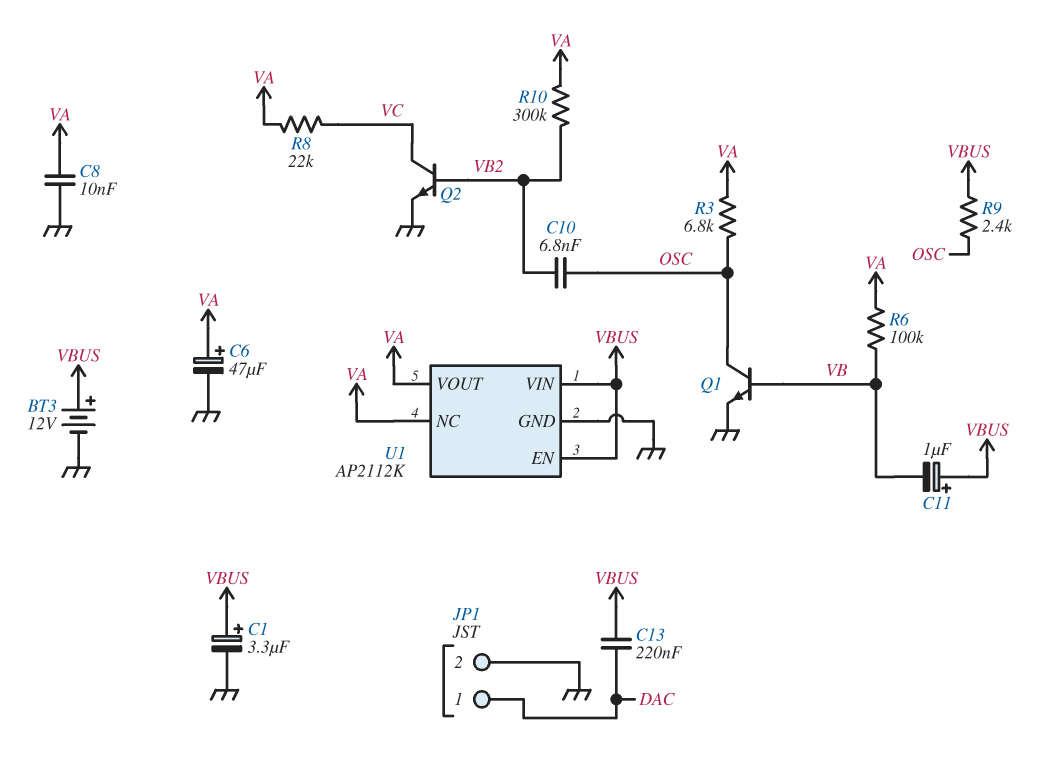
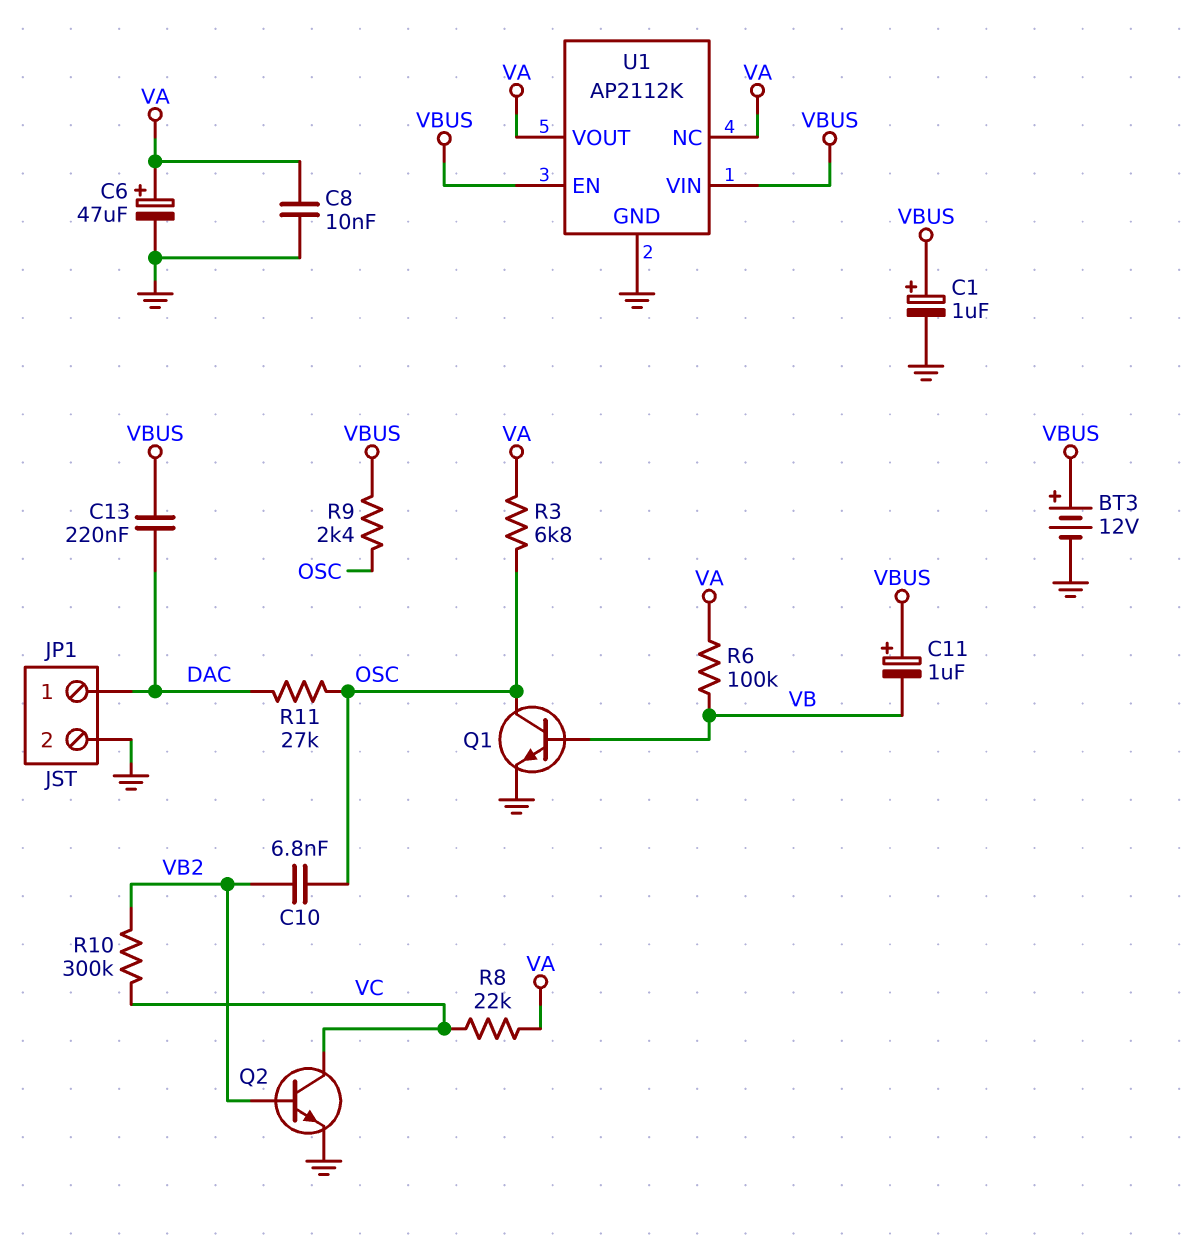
C1: 3.3uF (plus VBUS, minus GND) -> 1uF (plus VBUS, minus GND)
R10: 300k (VA, VB2) -> 300k (VB2, VC)
R11: none -> 27k (DAC, OSC)

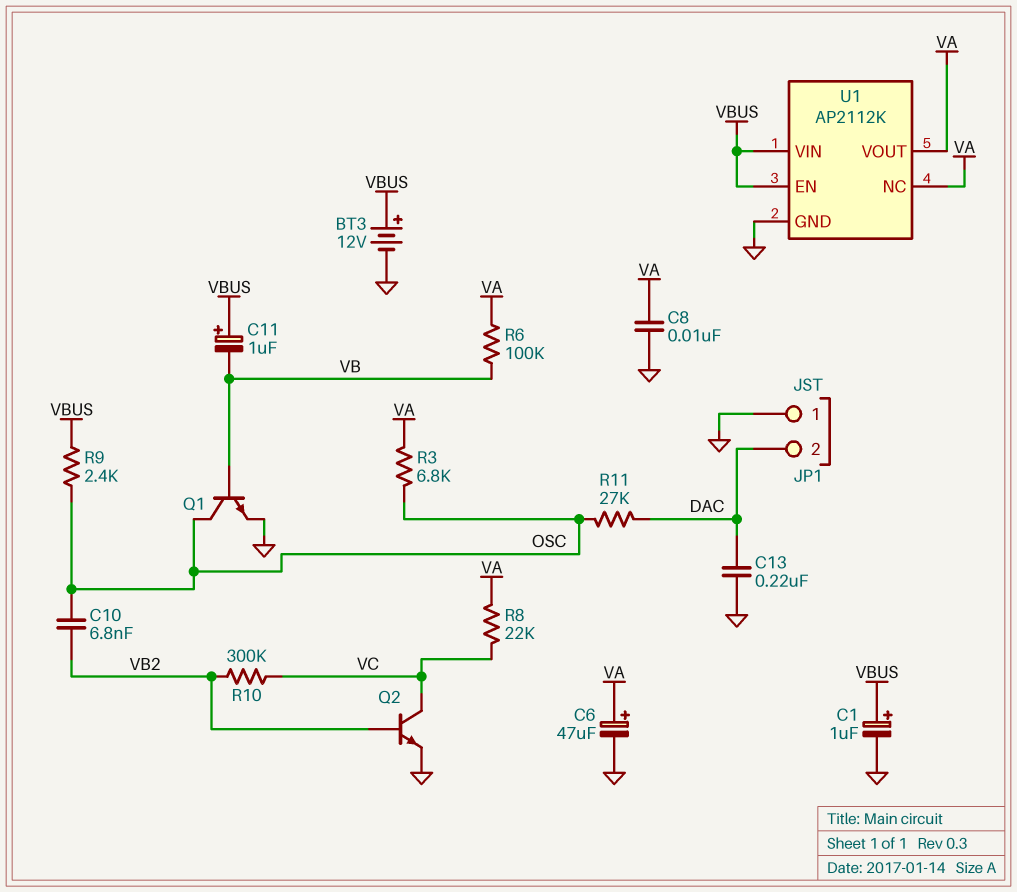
C13: 220nF (DAC, VBUS) -> 220nF (DAC, GND)
JP1 pin 1: DAC -> GND
JP1 pin 2: GND -> DAC

